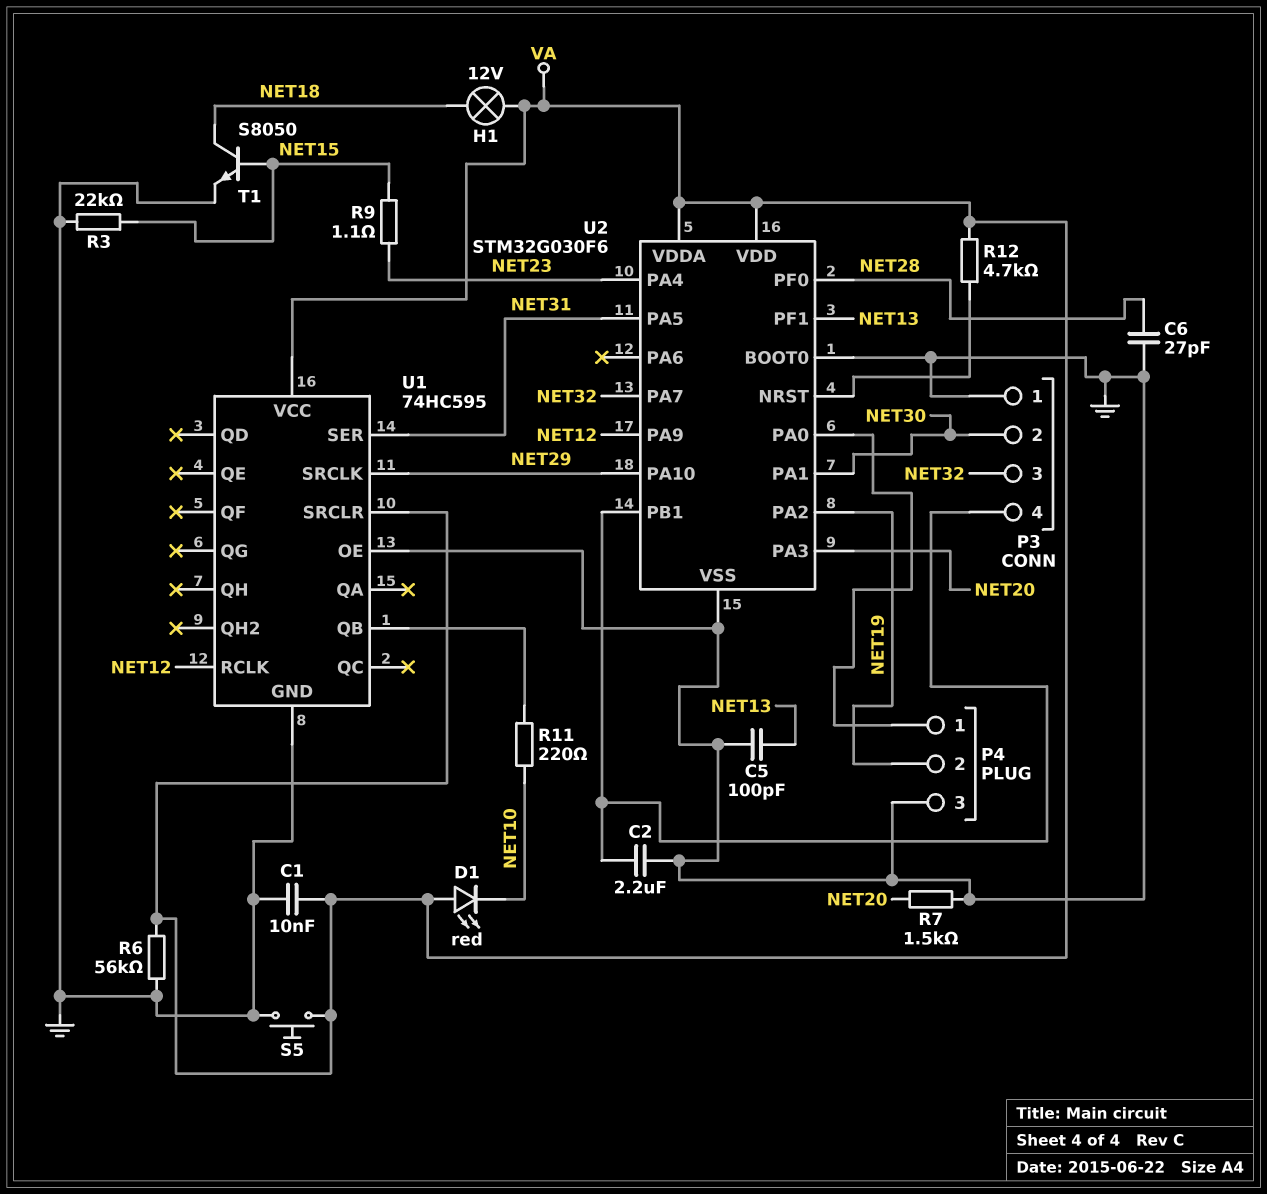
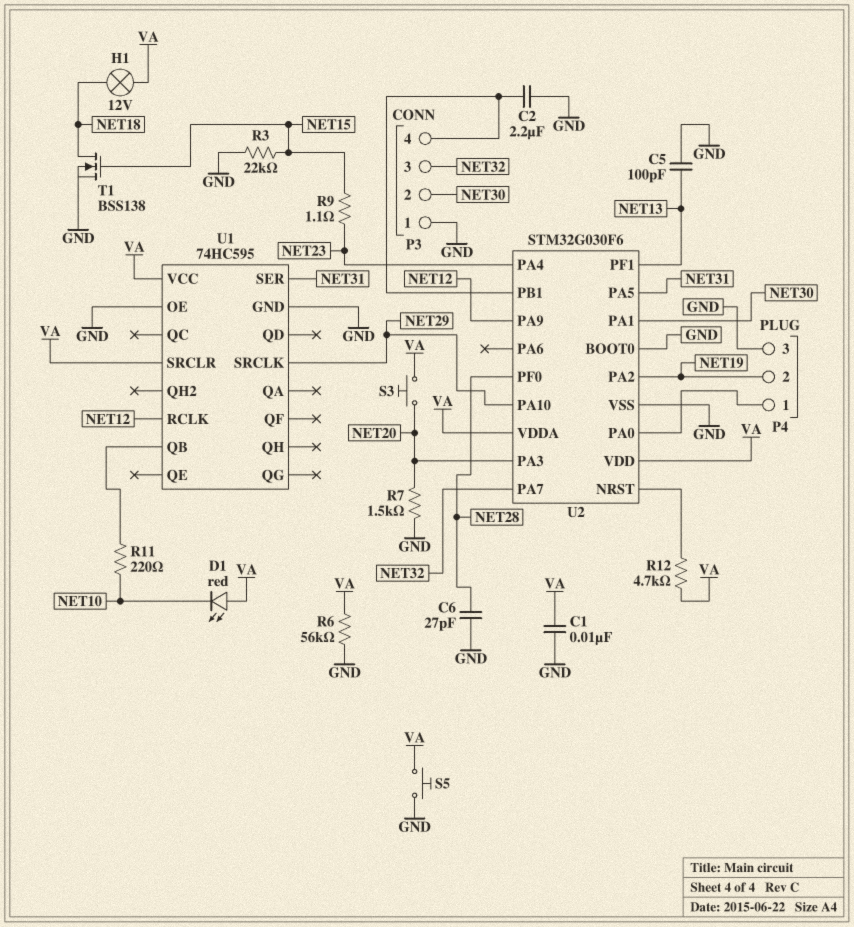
S3: none -> button (NET20, VA)
T1: NPN S8050 (B NET15, C NET18, E GND) -> NMOS BSS138 (G NET15, D NET18, S GND)

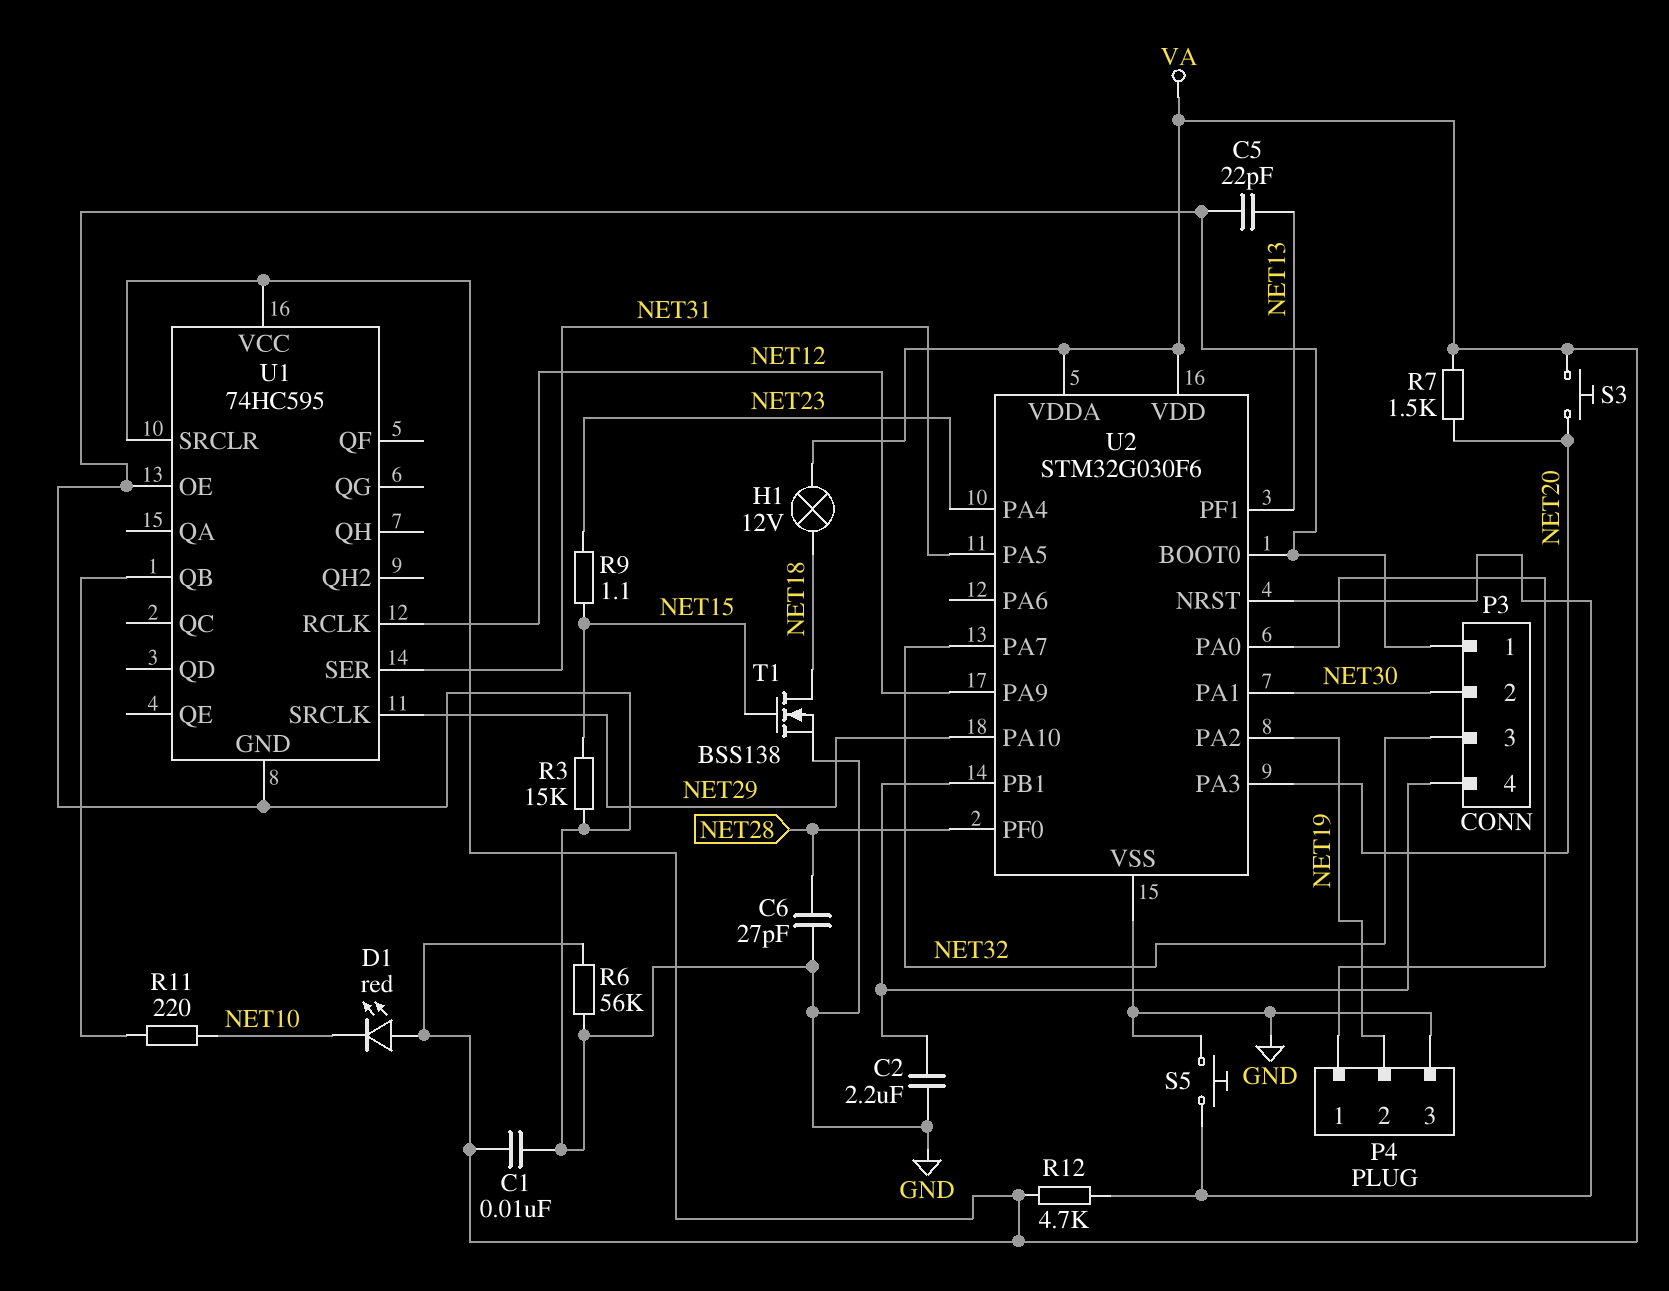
C5: 100pF (GND, NET13) -> 22pF (GND, NET13)
R3: 22k (GND, NET15) -> 15k (GND, NET15)
R7: 1.5k (GND, NET20) -> 1.5k (NET20, VA)
S5: button (GND, VA) -> button (GND, U2/NRST)

